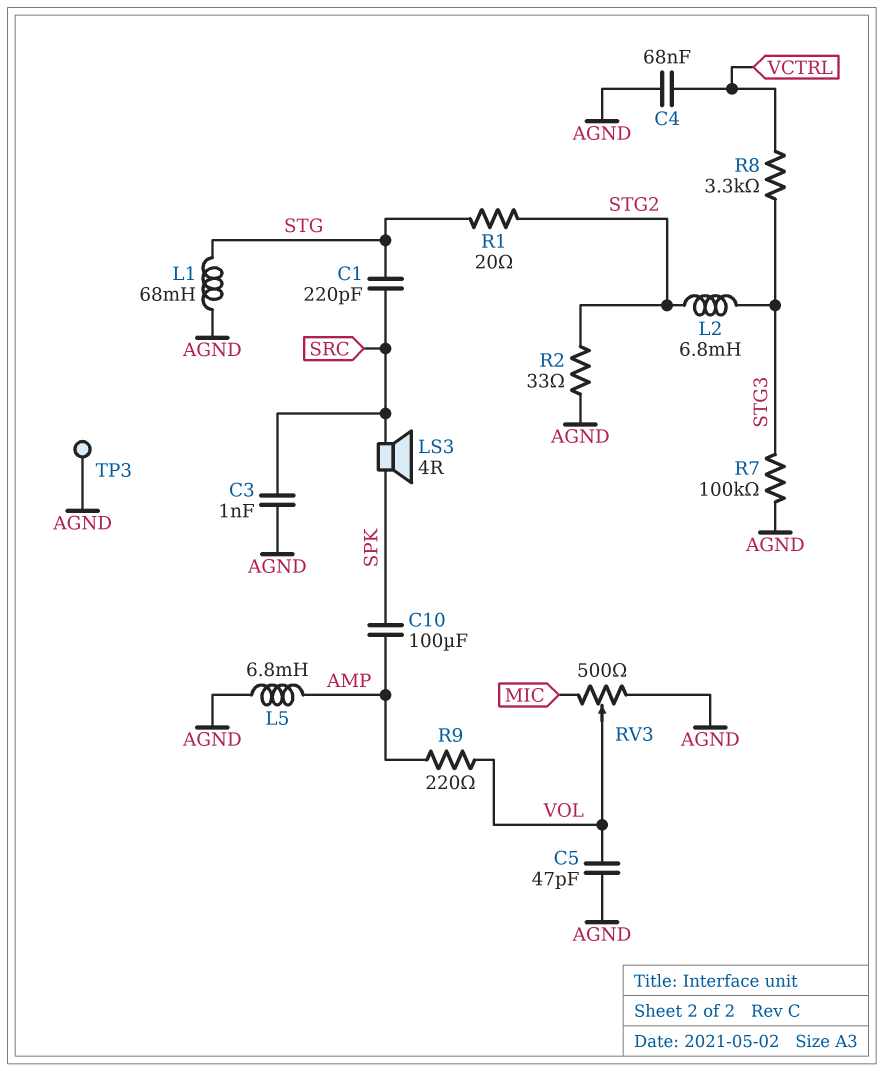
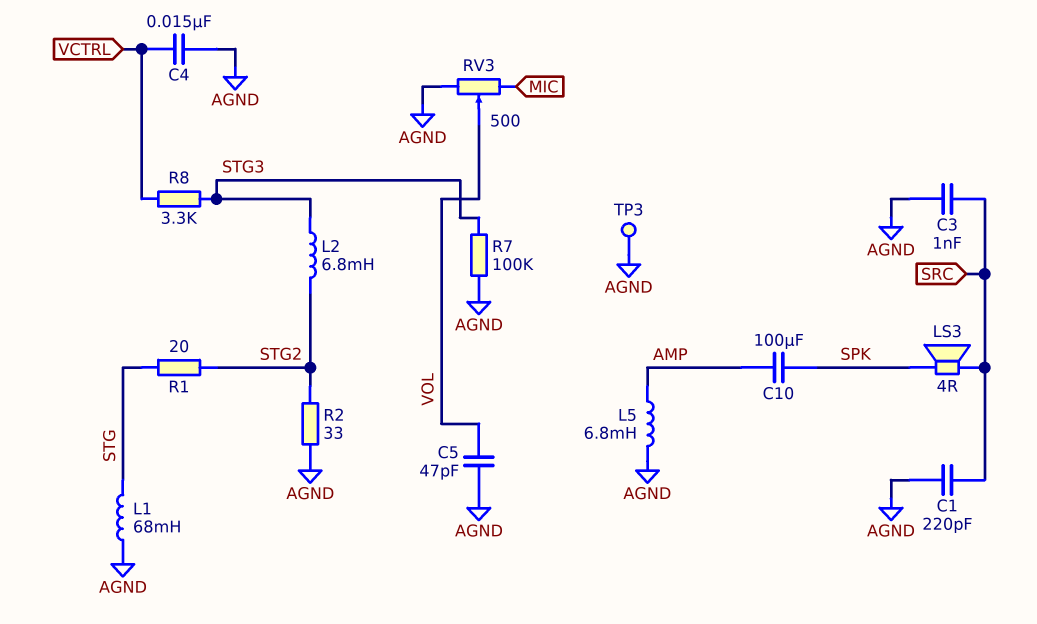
C1: 220pF (SRC, STG) -> 220pF (AGND, SRC)
C4: 68nF (AGND, VCTRL) -> 15nF (AGND, VCTRL)
R9: 220 (AMP, VOL) -> none

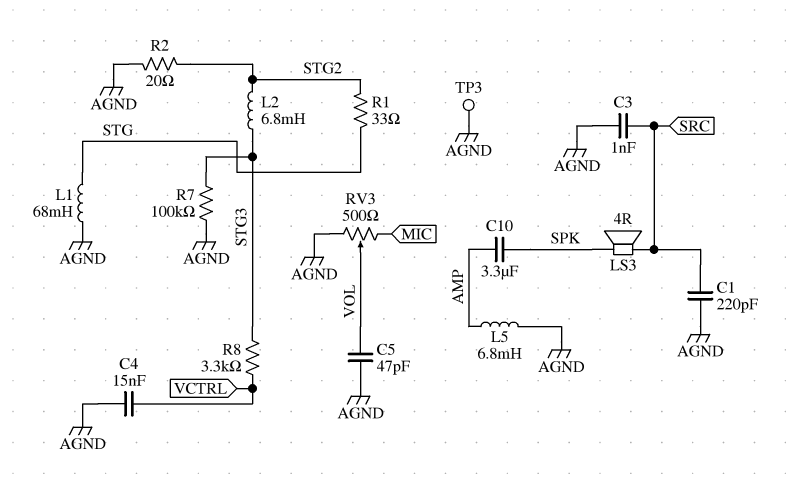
C10: 100uF (AMP, SPK) -> 3.3uF (AMP, SPK)
R1: 20 (STG, STG2) -> 33 (STG, STG2)
R2: 33 (AGND, STG2) -> 20 (AGND, STG2)

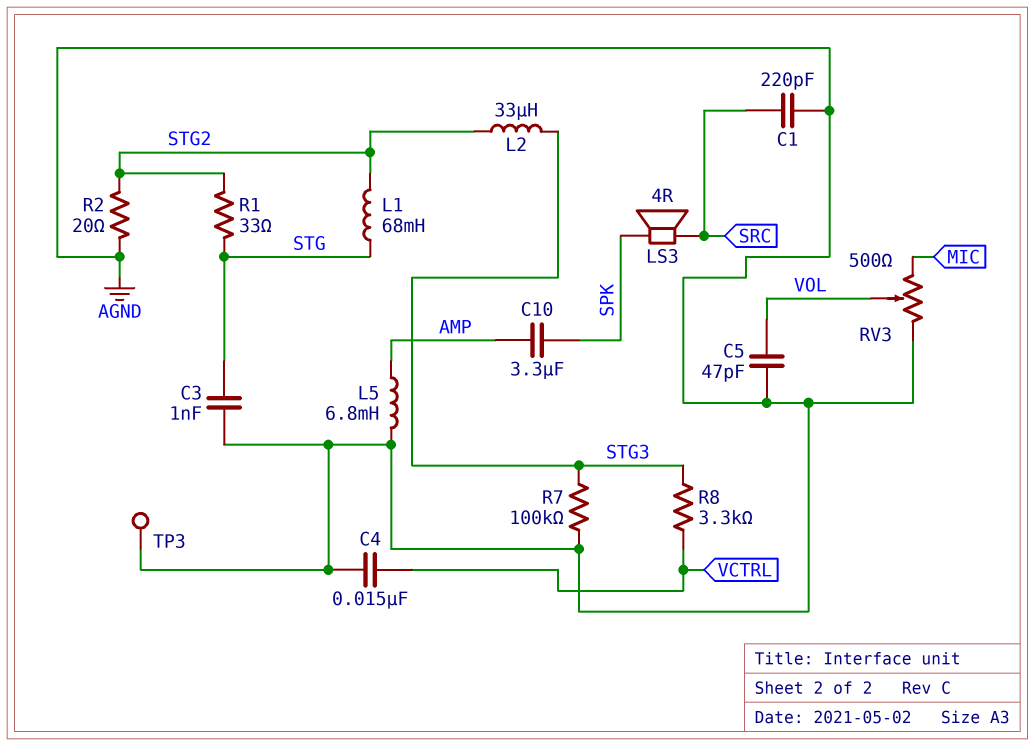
C3: 1nF (AGND, SRC) -> 1nF (AGND, STG)
L1: 68mH (AGND, STG) -> 68mH (STG, STG2)
L2: 6.8mH (STG2, STG3) -> 33uH (STG2, STG3)

